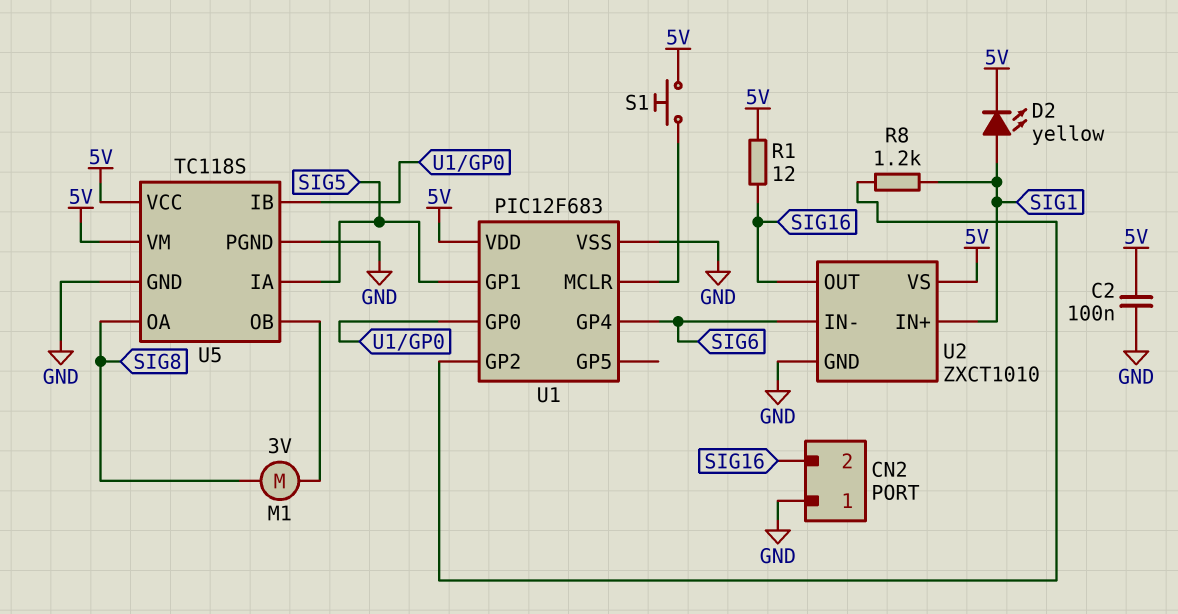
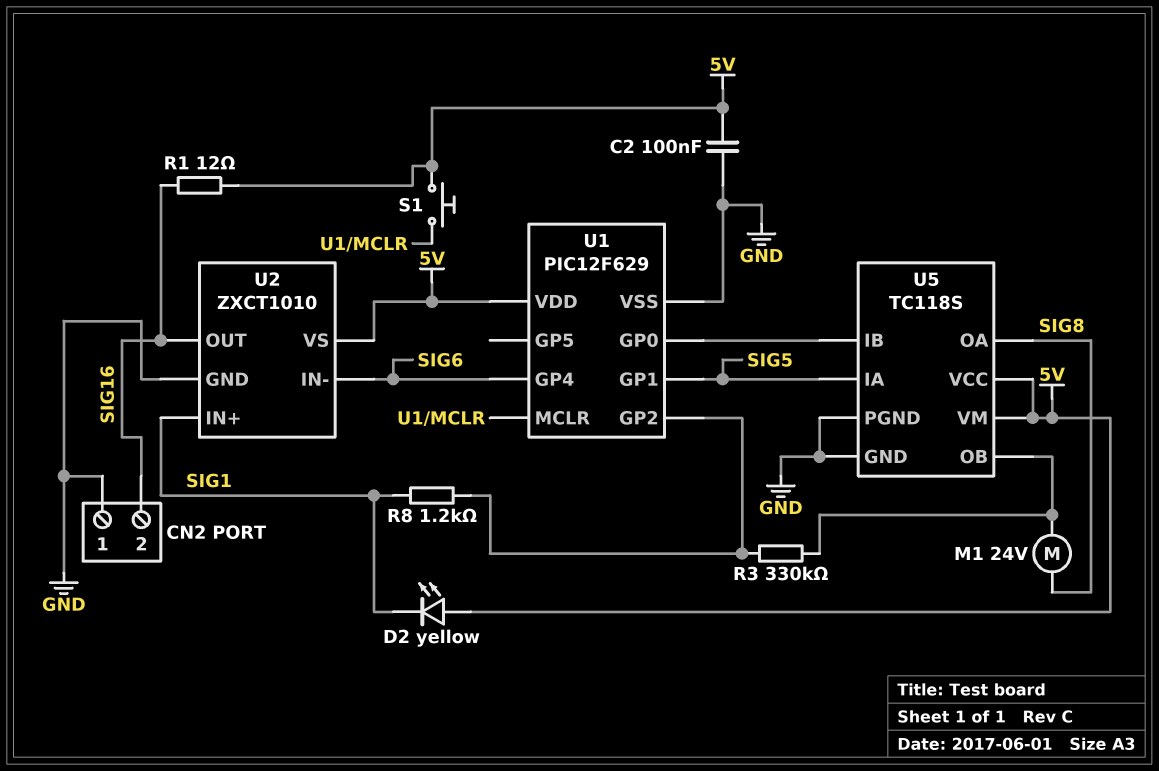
D2: LED yellow (A SIG1, K 5V) -> LED yellow (A 5V, K SIG1)
M1: motor 3V (SIG8, U5/OB) -> motor 24V (SIG8, U5/OB)
R3: none -> 330k (U1/GP2, U5/OB)
U1: PIC12F683 -> PIC12F629

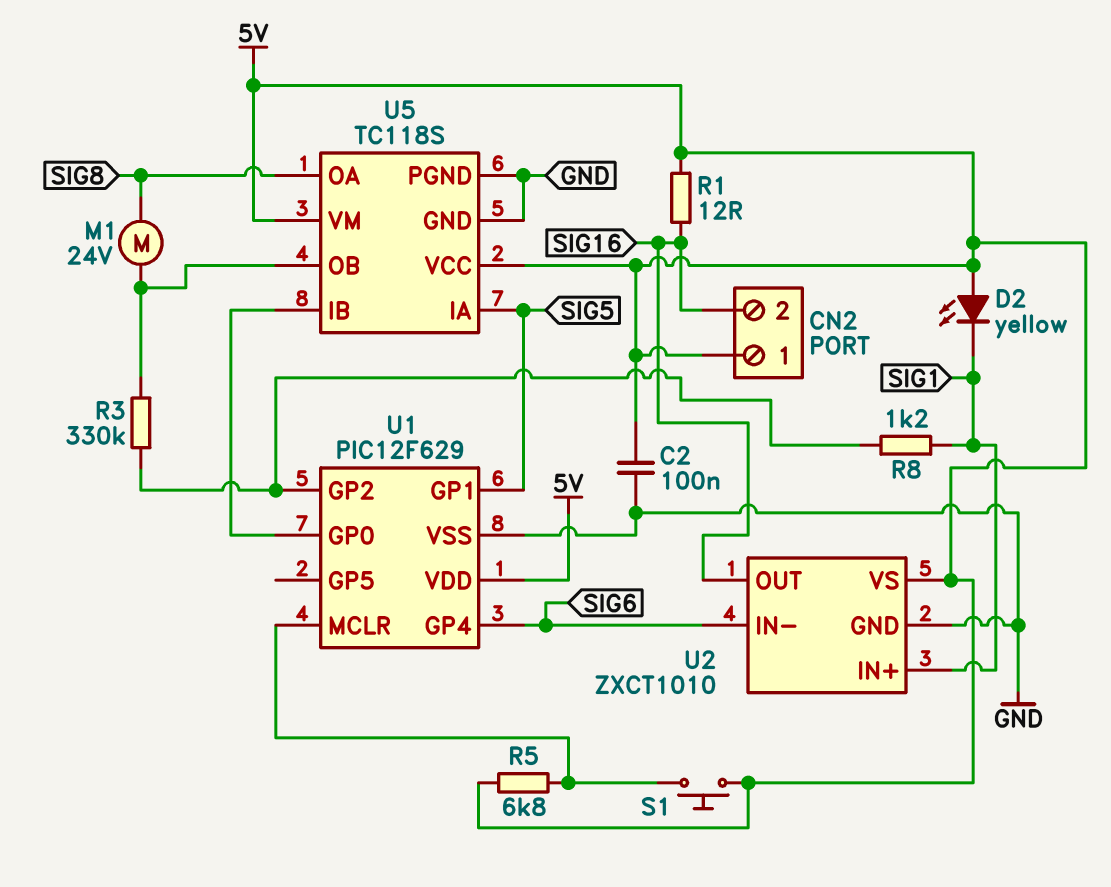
CN2 pin 1: GND -> 5V
R5: none -> 6.8k (5V, U1/MCLR)

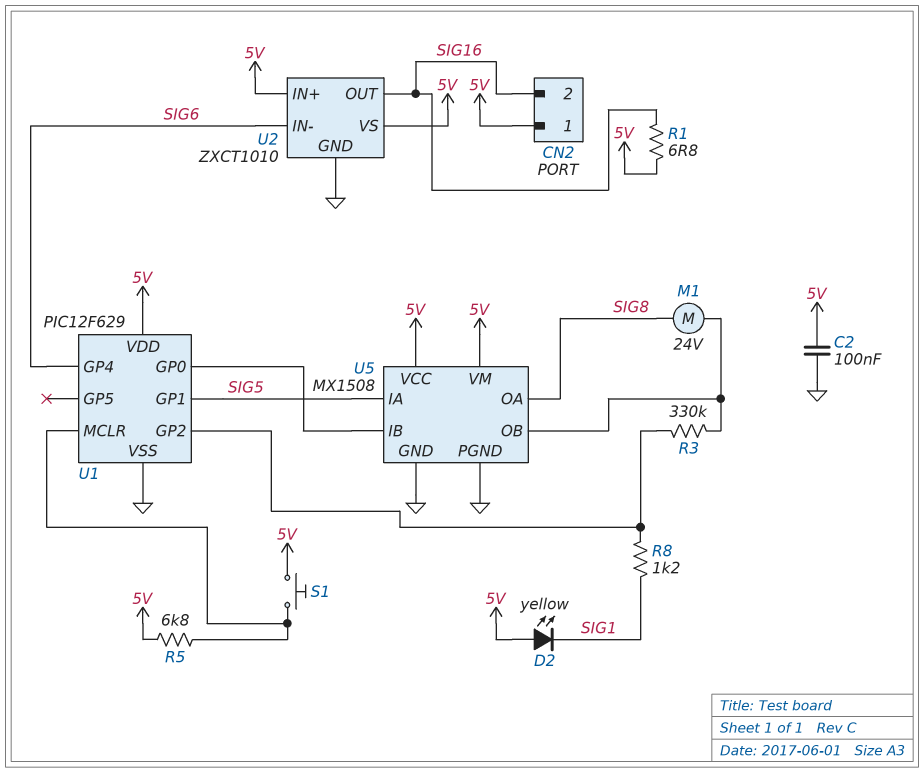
R1: 12 (5V, SIG16) -> 6.8 (5V, SIG16)
U2 pin IN+: SIG1 -> 5V
U5: TC118S -> MX1508

